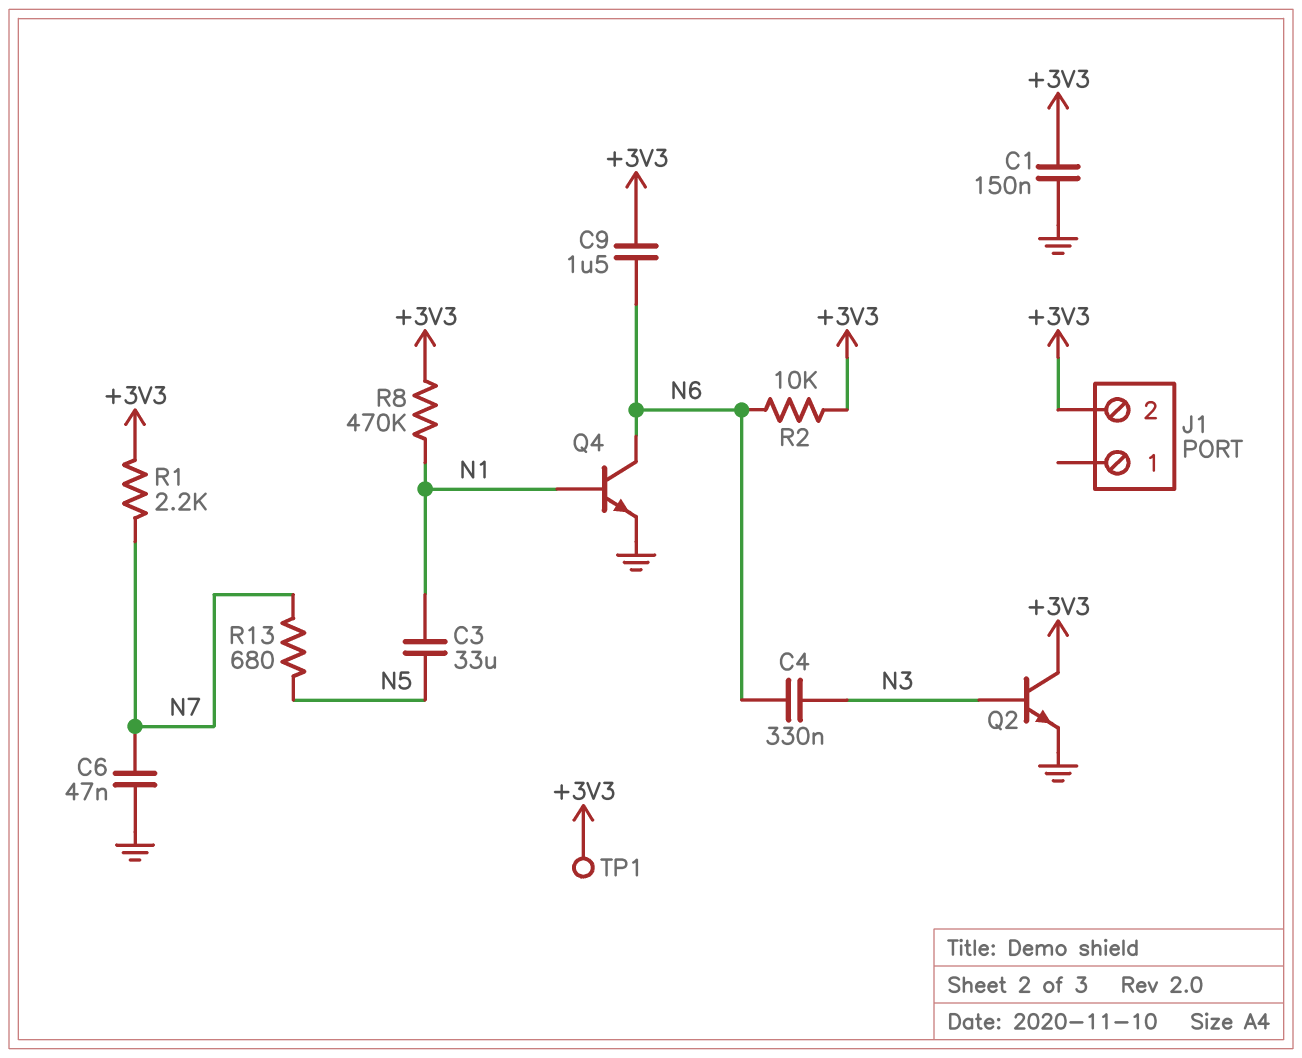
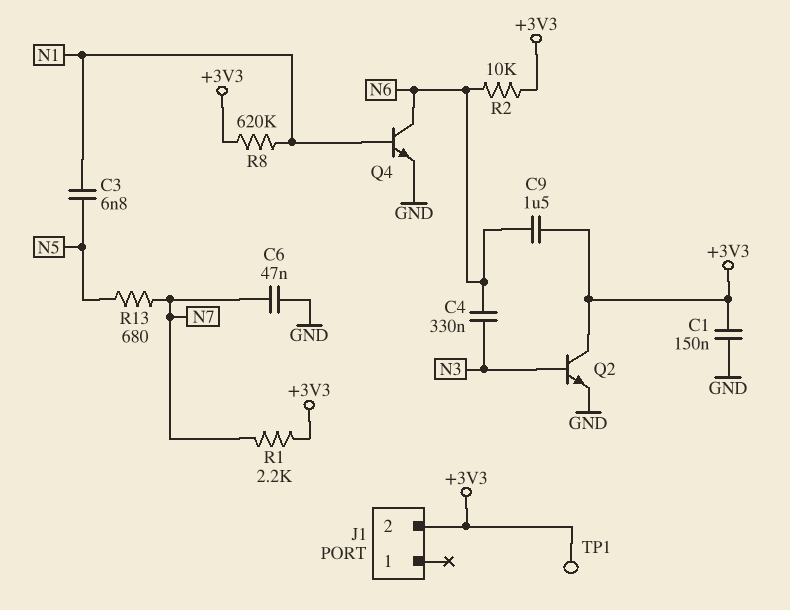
C3: 33uF (N1, N5) -> 6.8nF (N1, N5)
R8: 470k (+3V3, N1) -> 620k (+3V3, N1)

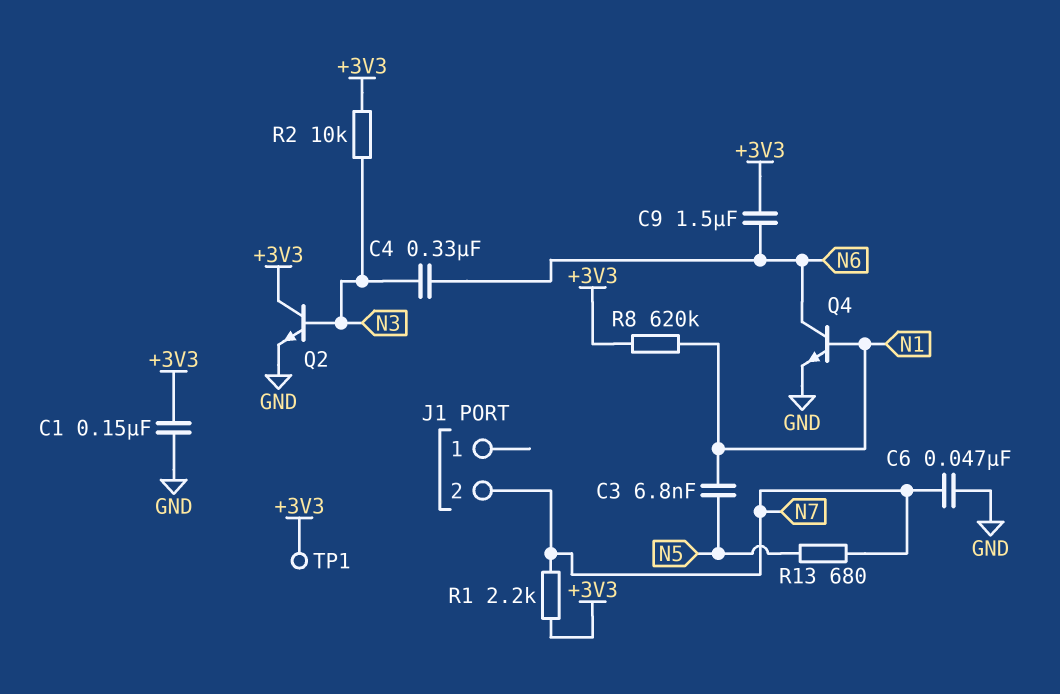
J1 pin 2: +3V3 -> N7
R2: 10k (+3V3, N6) -> 10k (+3V3, N3)

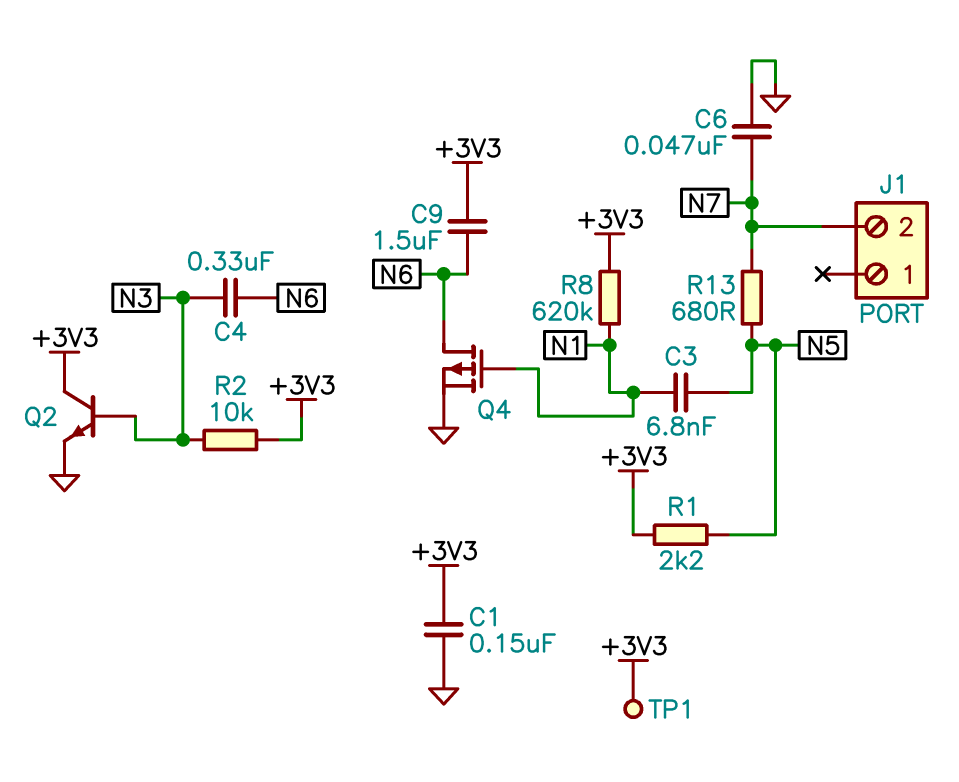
Q4: NPN (B N1, C N6, E GND) -> PMOS (G N1, D N6, S GND)
R1: 2.2k (+3V3, N7) -> 2.2k (+3V3, N5)

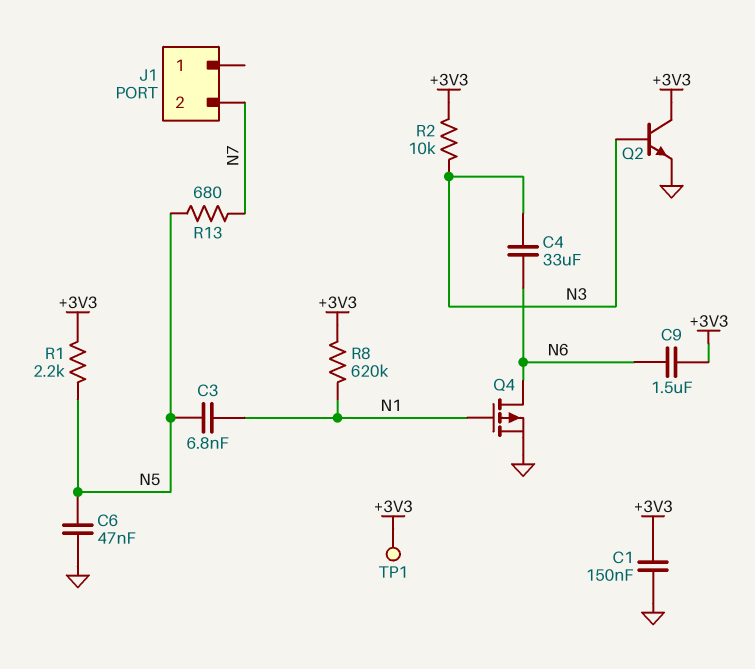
C4: 330nF (N3, N6) -> 33uF (N3, N6)
C6: 47nF (GND, N7) -> 47nF (GND, N5)

